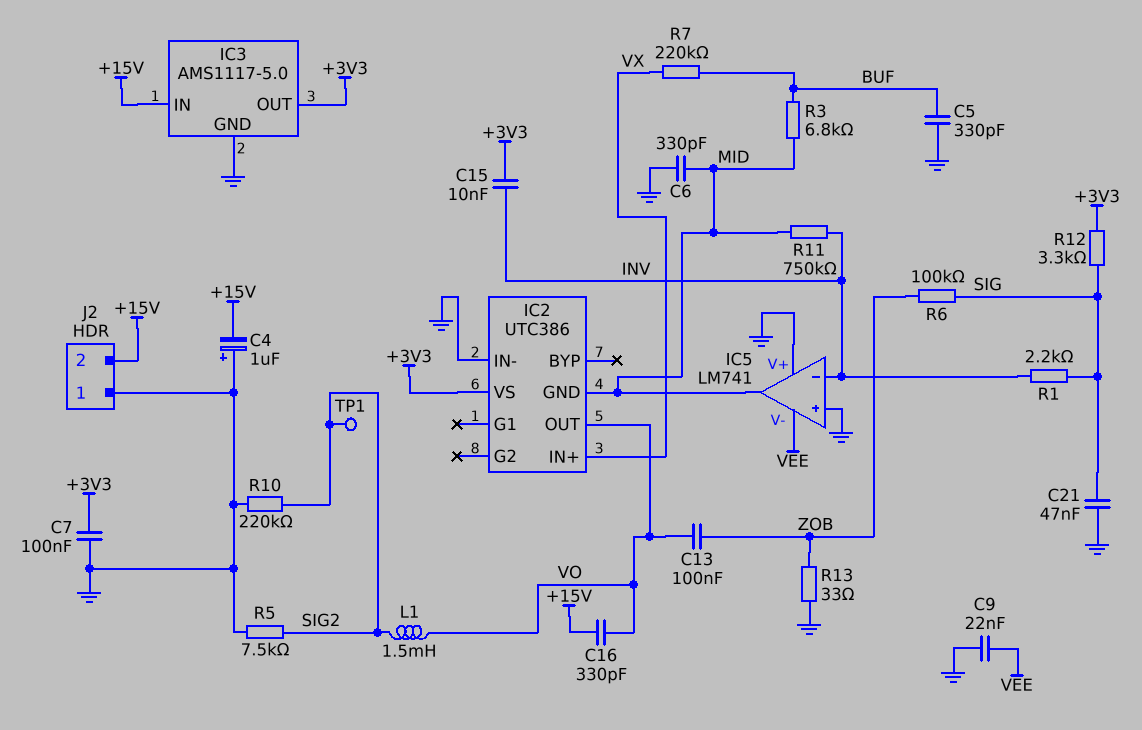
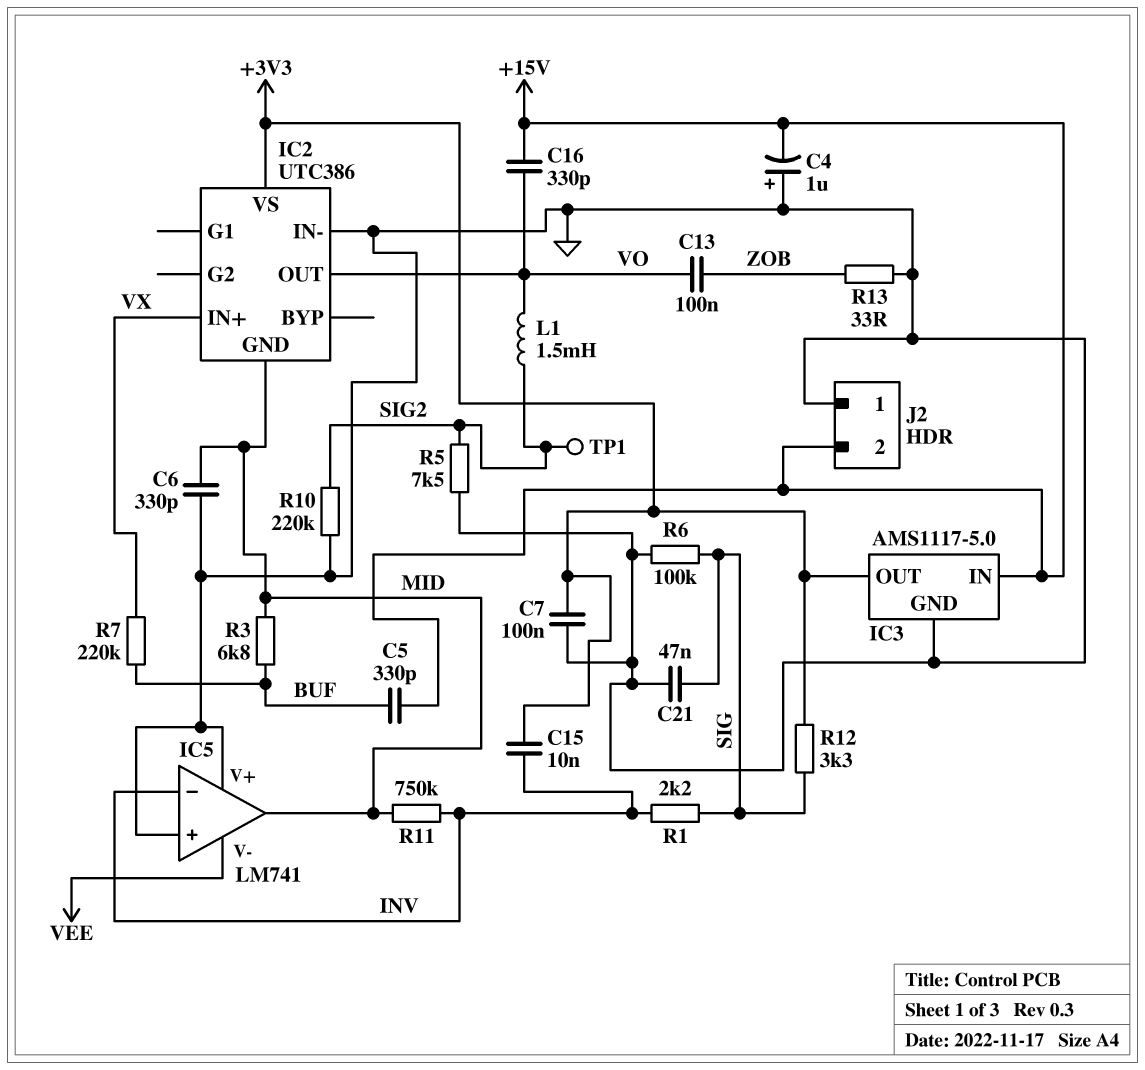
C5: 330pF (BUF, GND) -> 330pF (+15V, BUF)
C9: 22nF (GND, VEE) -> none
R6: 100k (SIG, ZOB) -> 100k (GND, SIG)

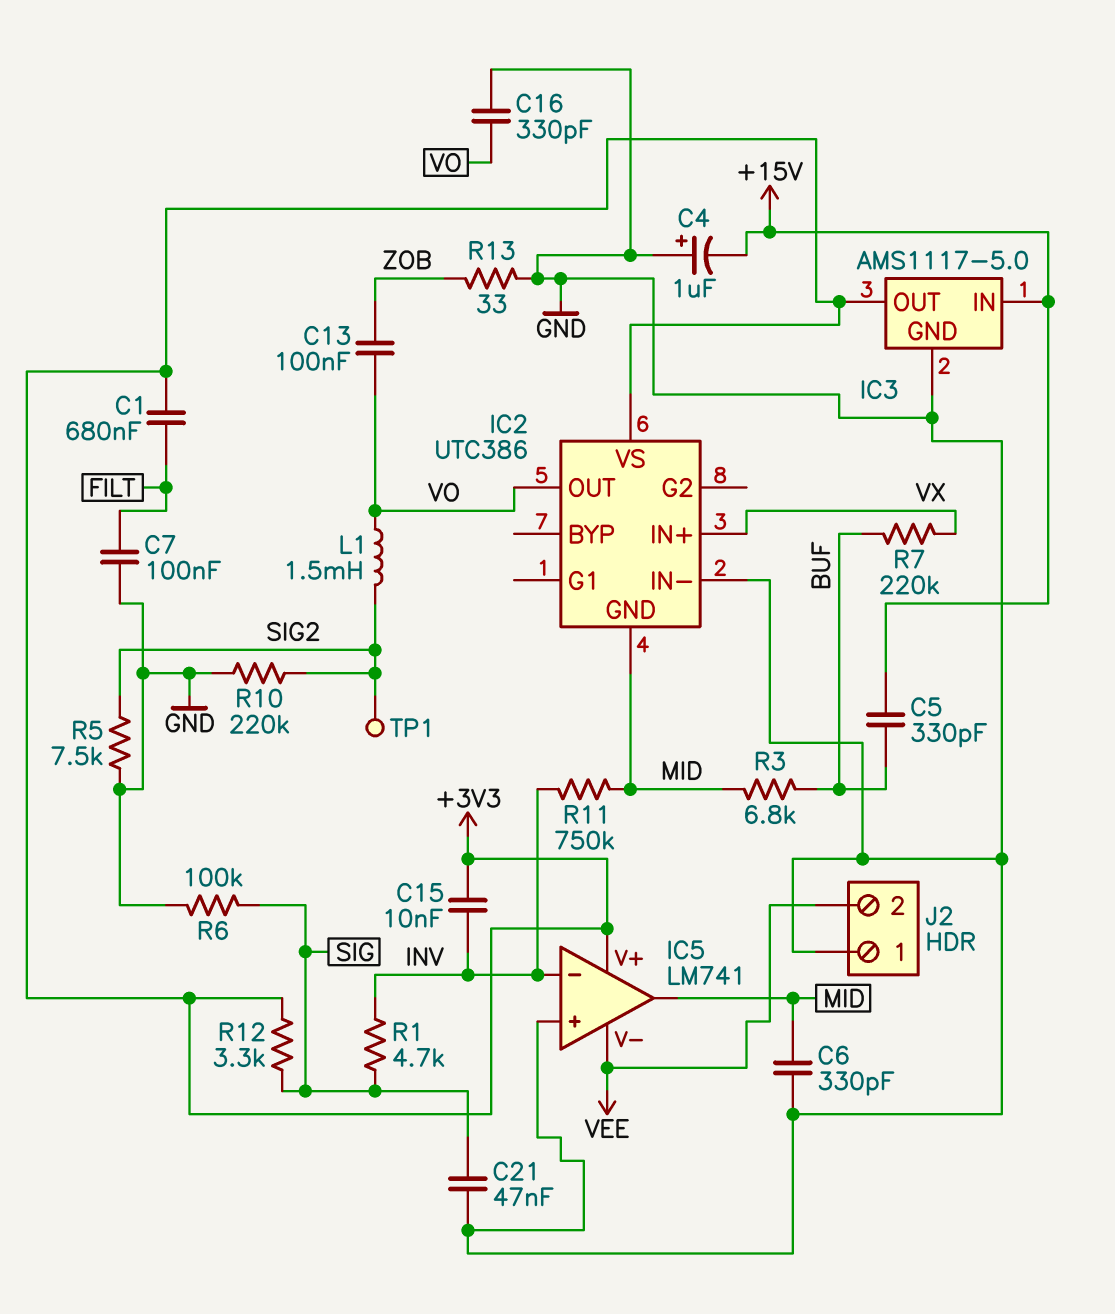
C1: none -> 680nF (+3V3, FILT)
C7: 100nF (+3V3, GND) -> 100nF (FILT, GND)
C16: 330pF (+15V, VO) -> 330pF (GND, VO)
IC5 pin V+: GND -> +3V3
J2 pin 2: +15V -> VEE
R1: 2.2k (INV, SIG) -> 4.7k (INV, SIG)

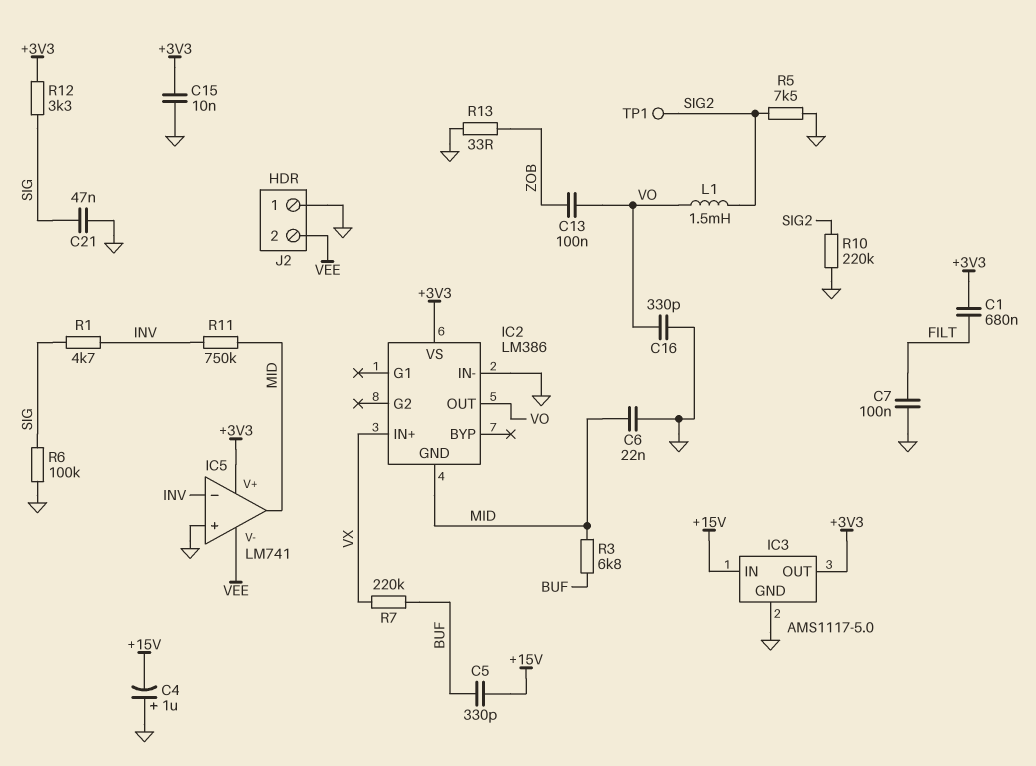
C6: 330pF (GND, MID) -> 22nF (GND, MID)
C15: 10nF (+3V3, INV) -> 10nF (+3V3, GND)
IC2: UTC386 -> LM386

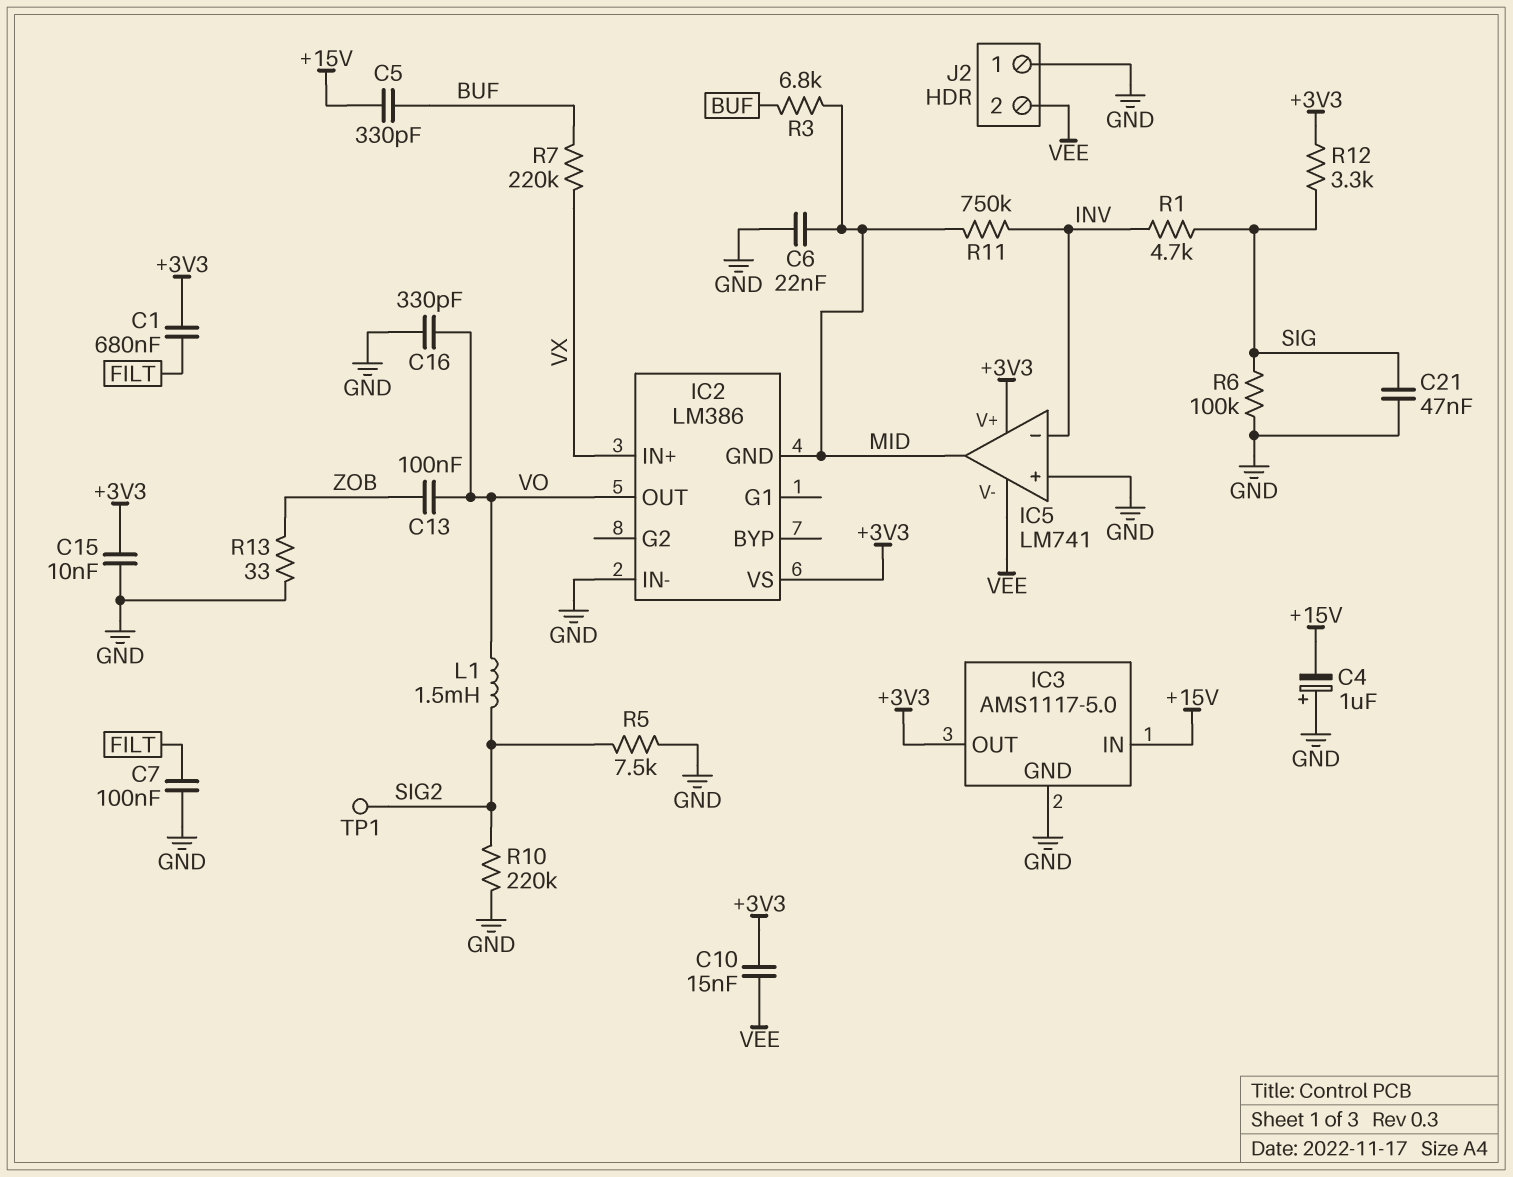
C10: none -> 15nF (+3V3, VEE)

